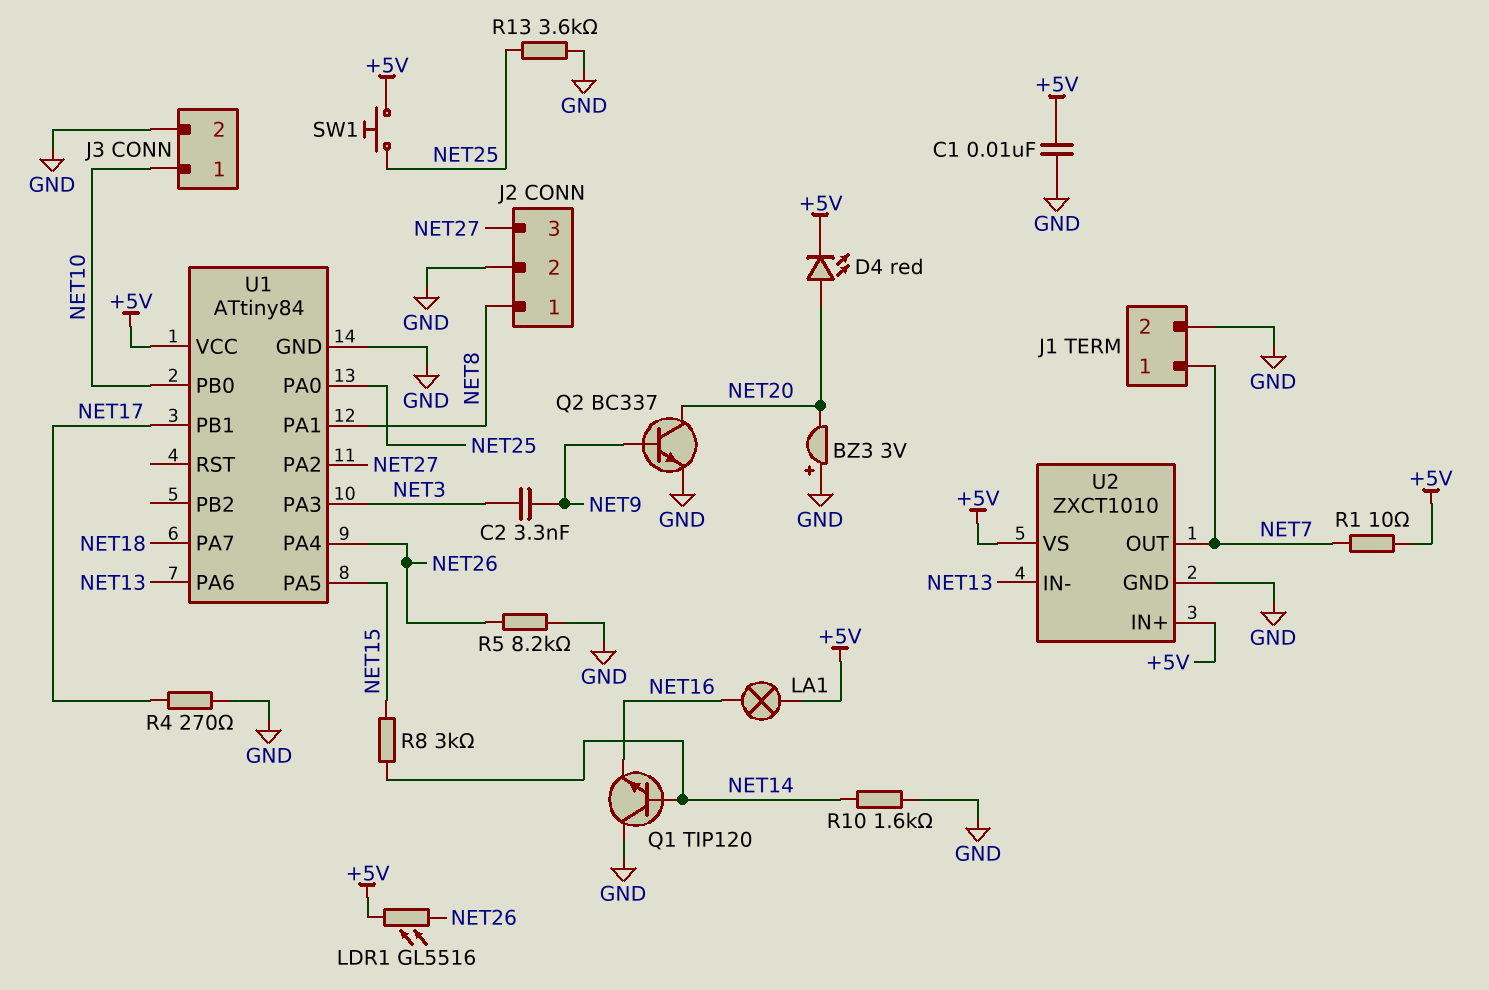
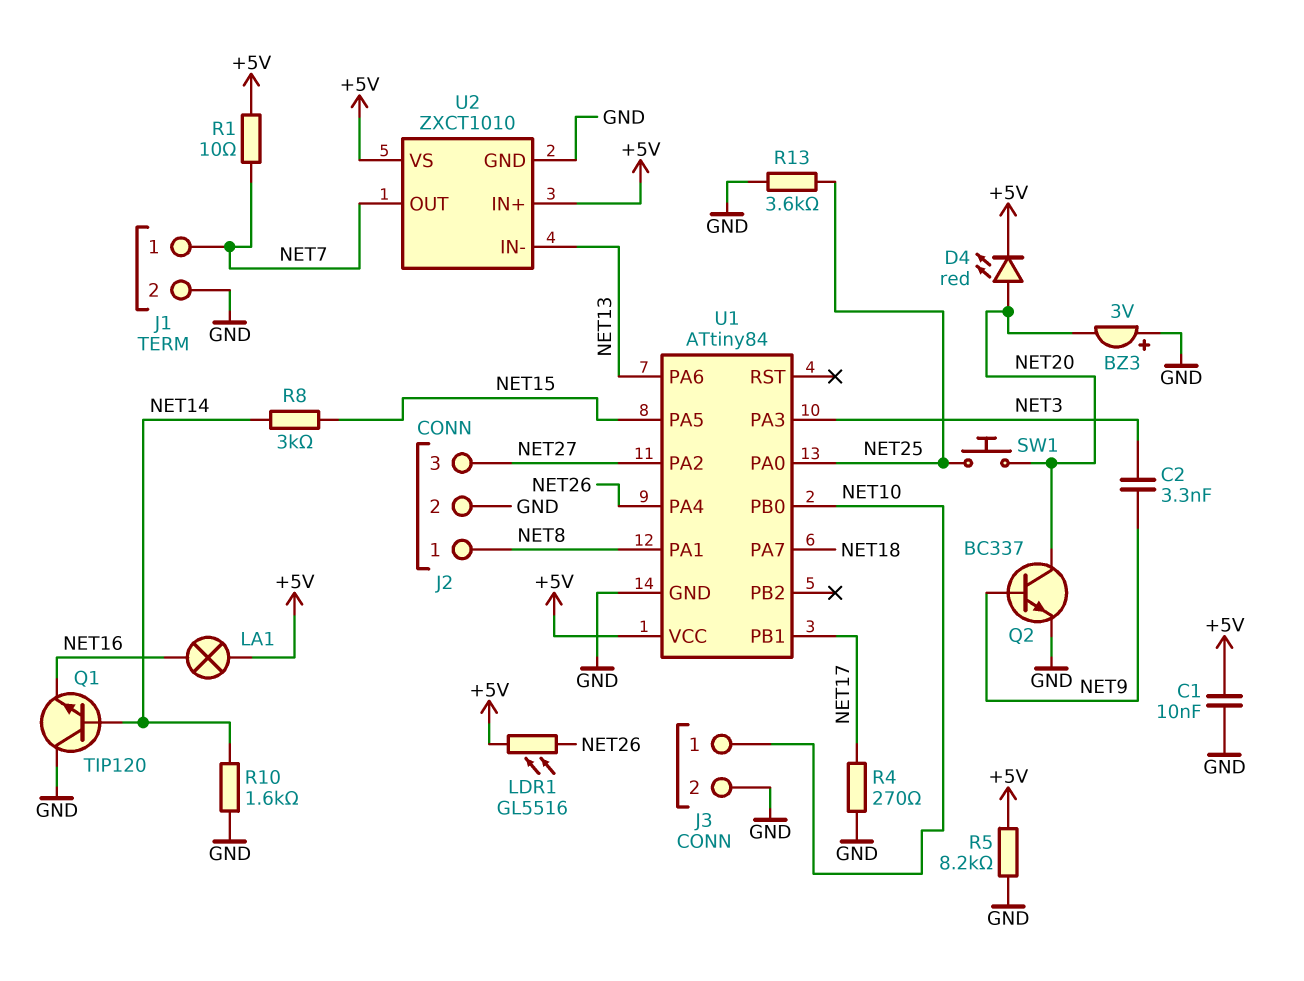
R5: 8.2k (GND, NET26) -> 8.2k (+5V, GND)
SW1: button (+5V, NET25) -> button (NET20, NET25)

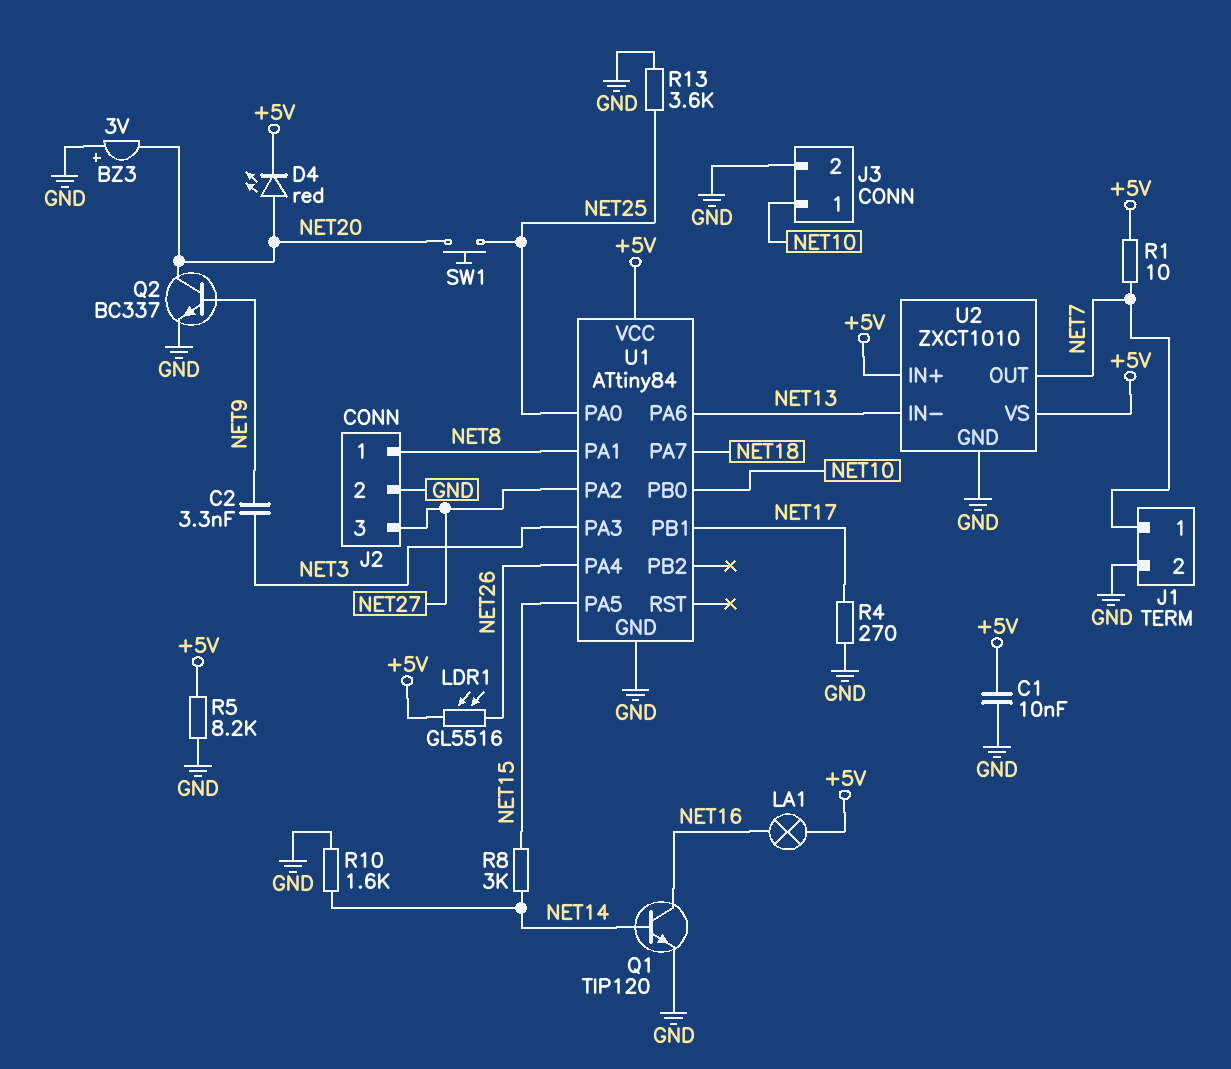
Q1: NPN TIP120 (B NET14, C GND, E NET16) -> NPN TIP120 (B NET14, C NET16, E GND)

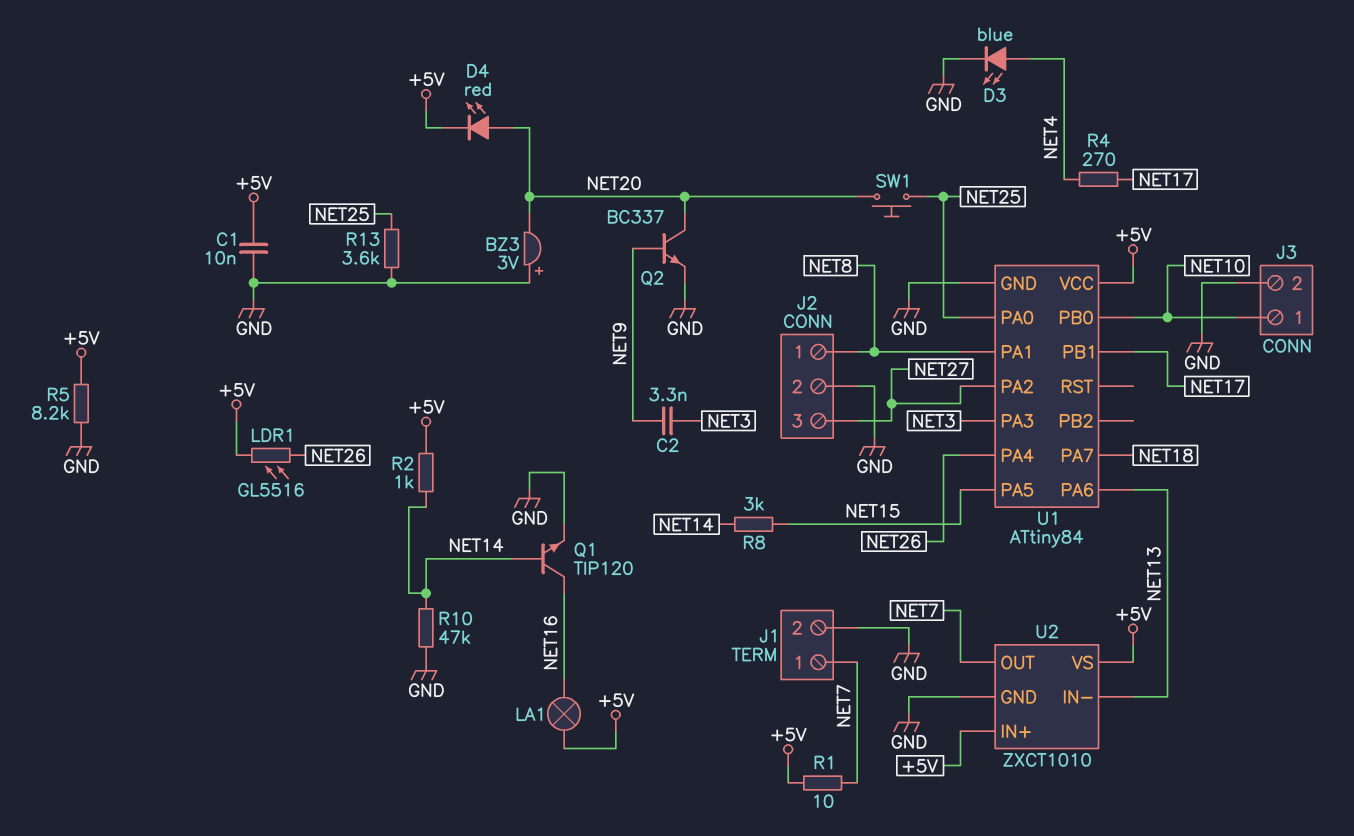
D3: none -> LED blue (A NET4, K GND)
R2: none -> 1k (+5V, NET14)
R4: 270 (GND, NET17) -> 270 (NET4, NET17)
R10: 1.6k (GND, NET14) -> 47k (GND, NET14)

